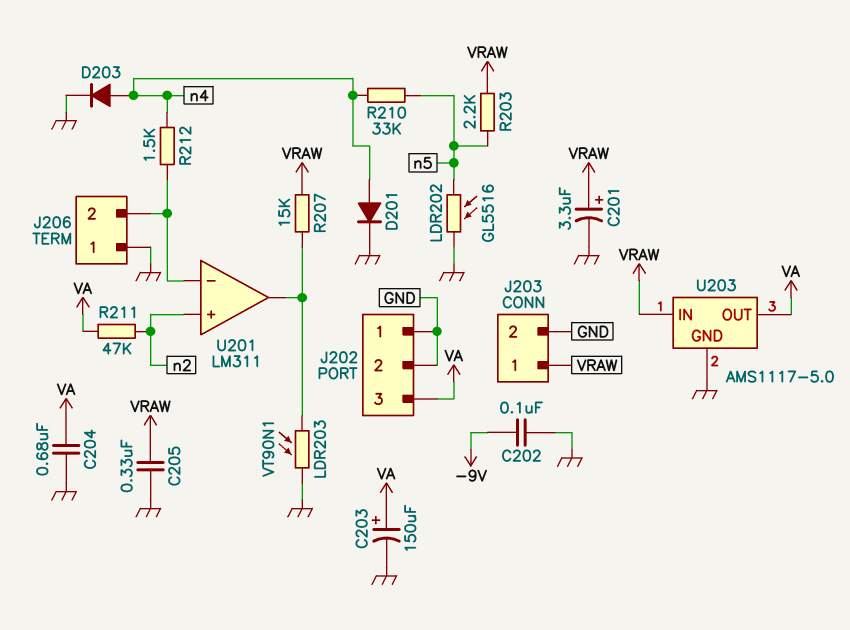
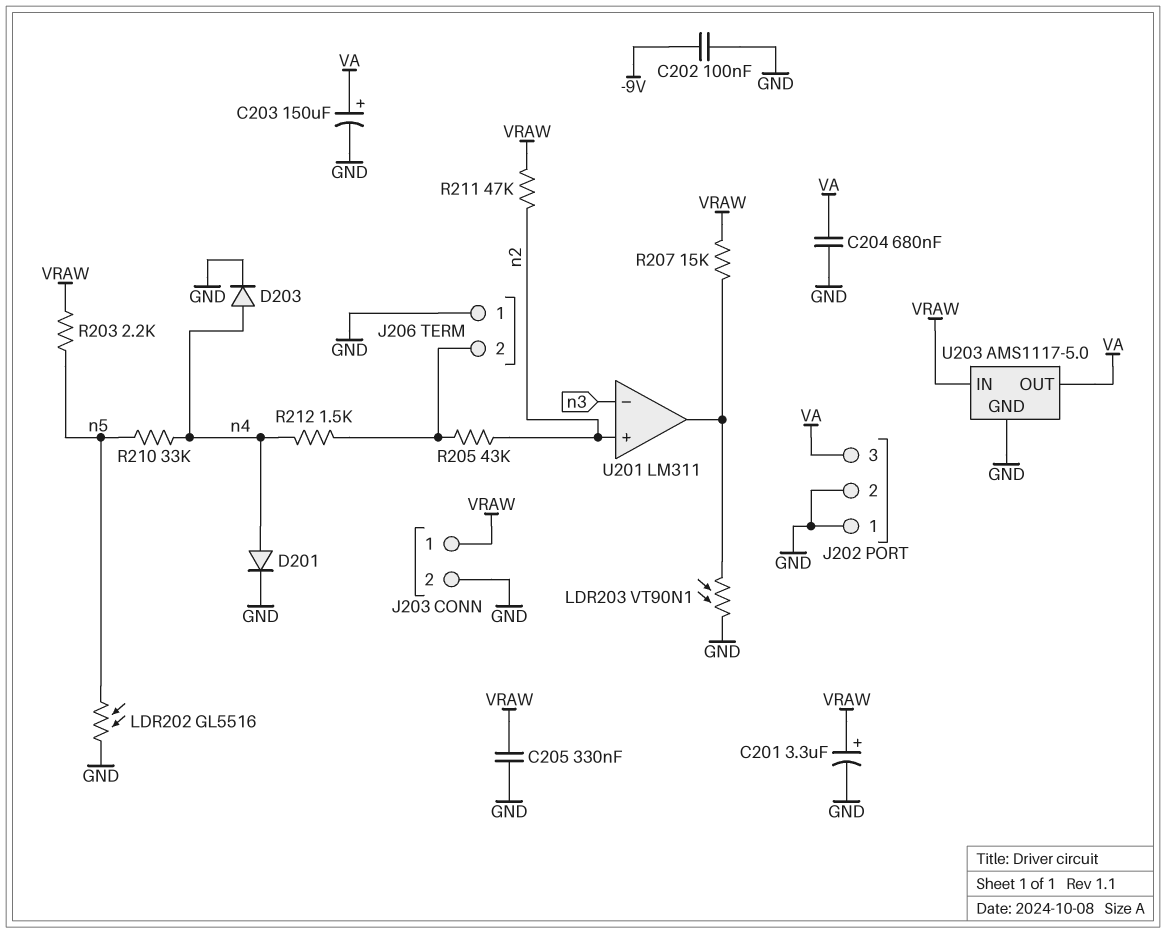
R205: none -> 43k (J206/2, n2)
R211: 47k (VA, n2) -> 47k (VRAW, n2)
U201 pin in-: J206/2 -> n3

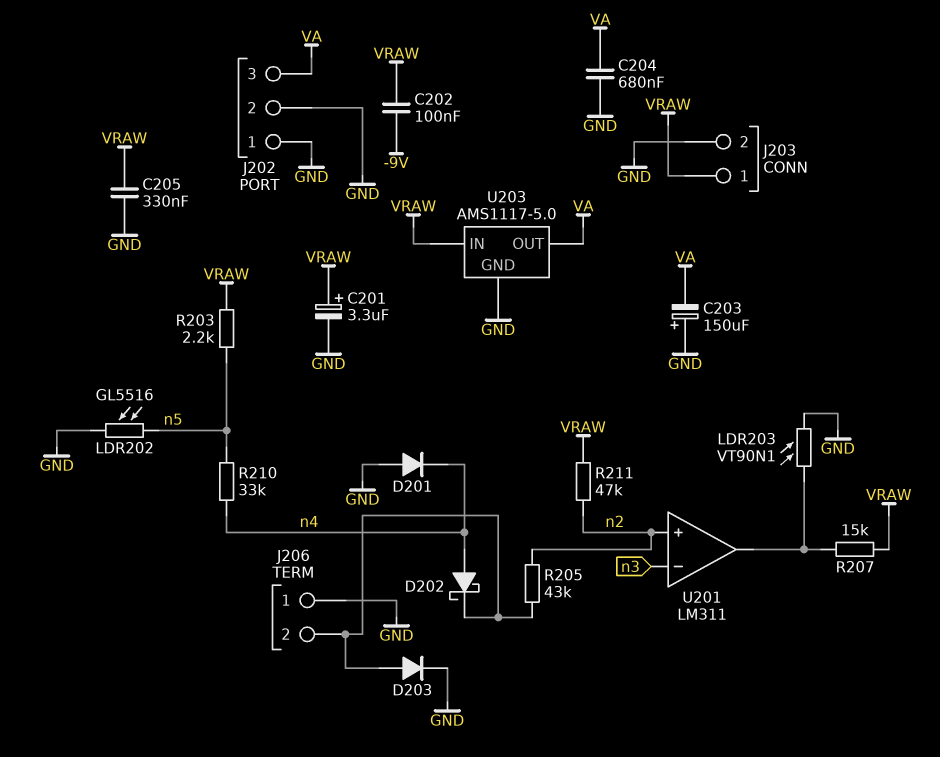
C202: 100nF (-9V, GND) -> 100nF (-9V, VRAW)
C203: 150uF (plus VA, minus GND) -> 150uF (plus GND, minus VA)
D201: diode (A n4, K GND) -> diode (A GND, K n4)
D202: none -> schottky (A n4, K J206/2)
D203: diode (A n4, K GND) -> diode (A J206/2, K GND)
R212: 1.5k (J206/2, n4) -> none

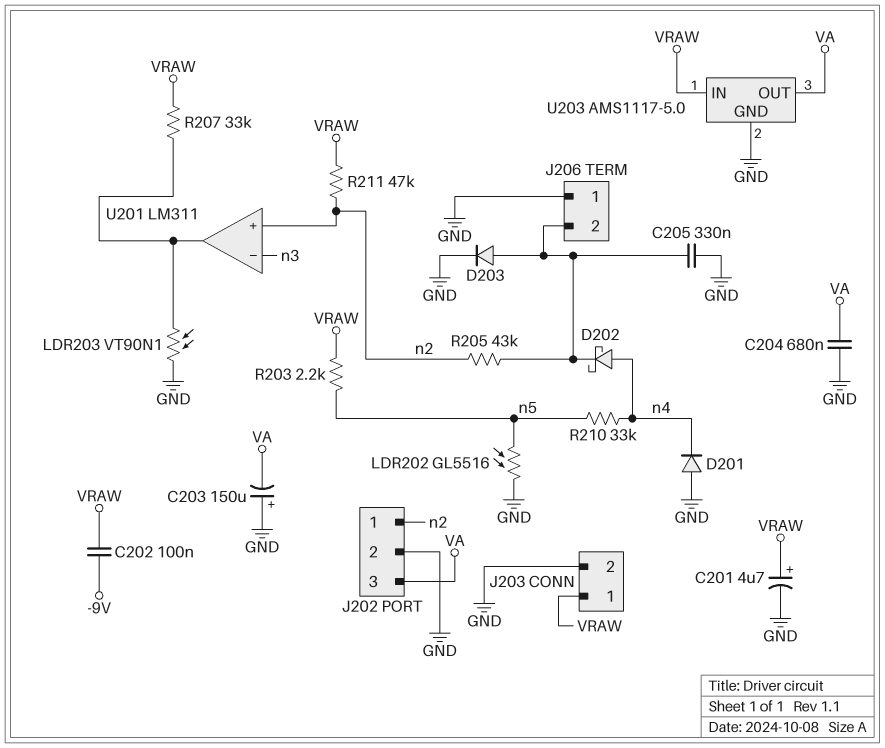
C201: 3.3uF (plus VRAW, minus GND) -> 4.7uF (plus VRAW, minus GND)
C205: 330nF (GND, VRAW) -> 330nF (GND, J206/2)
J202 pin 1: GND -> n2
R207: 15k (U201/out, VRAW) -> 33k (U201/out, VRAW)

